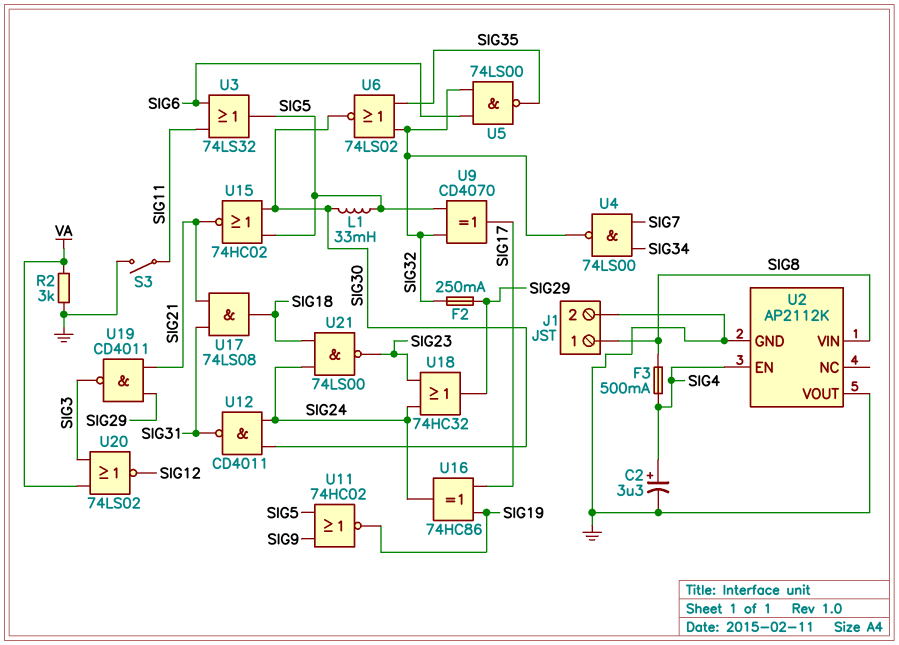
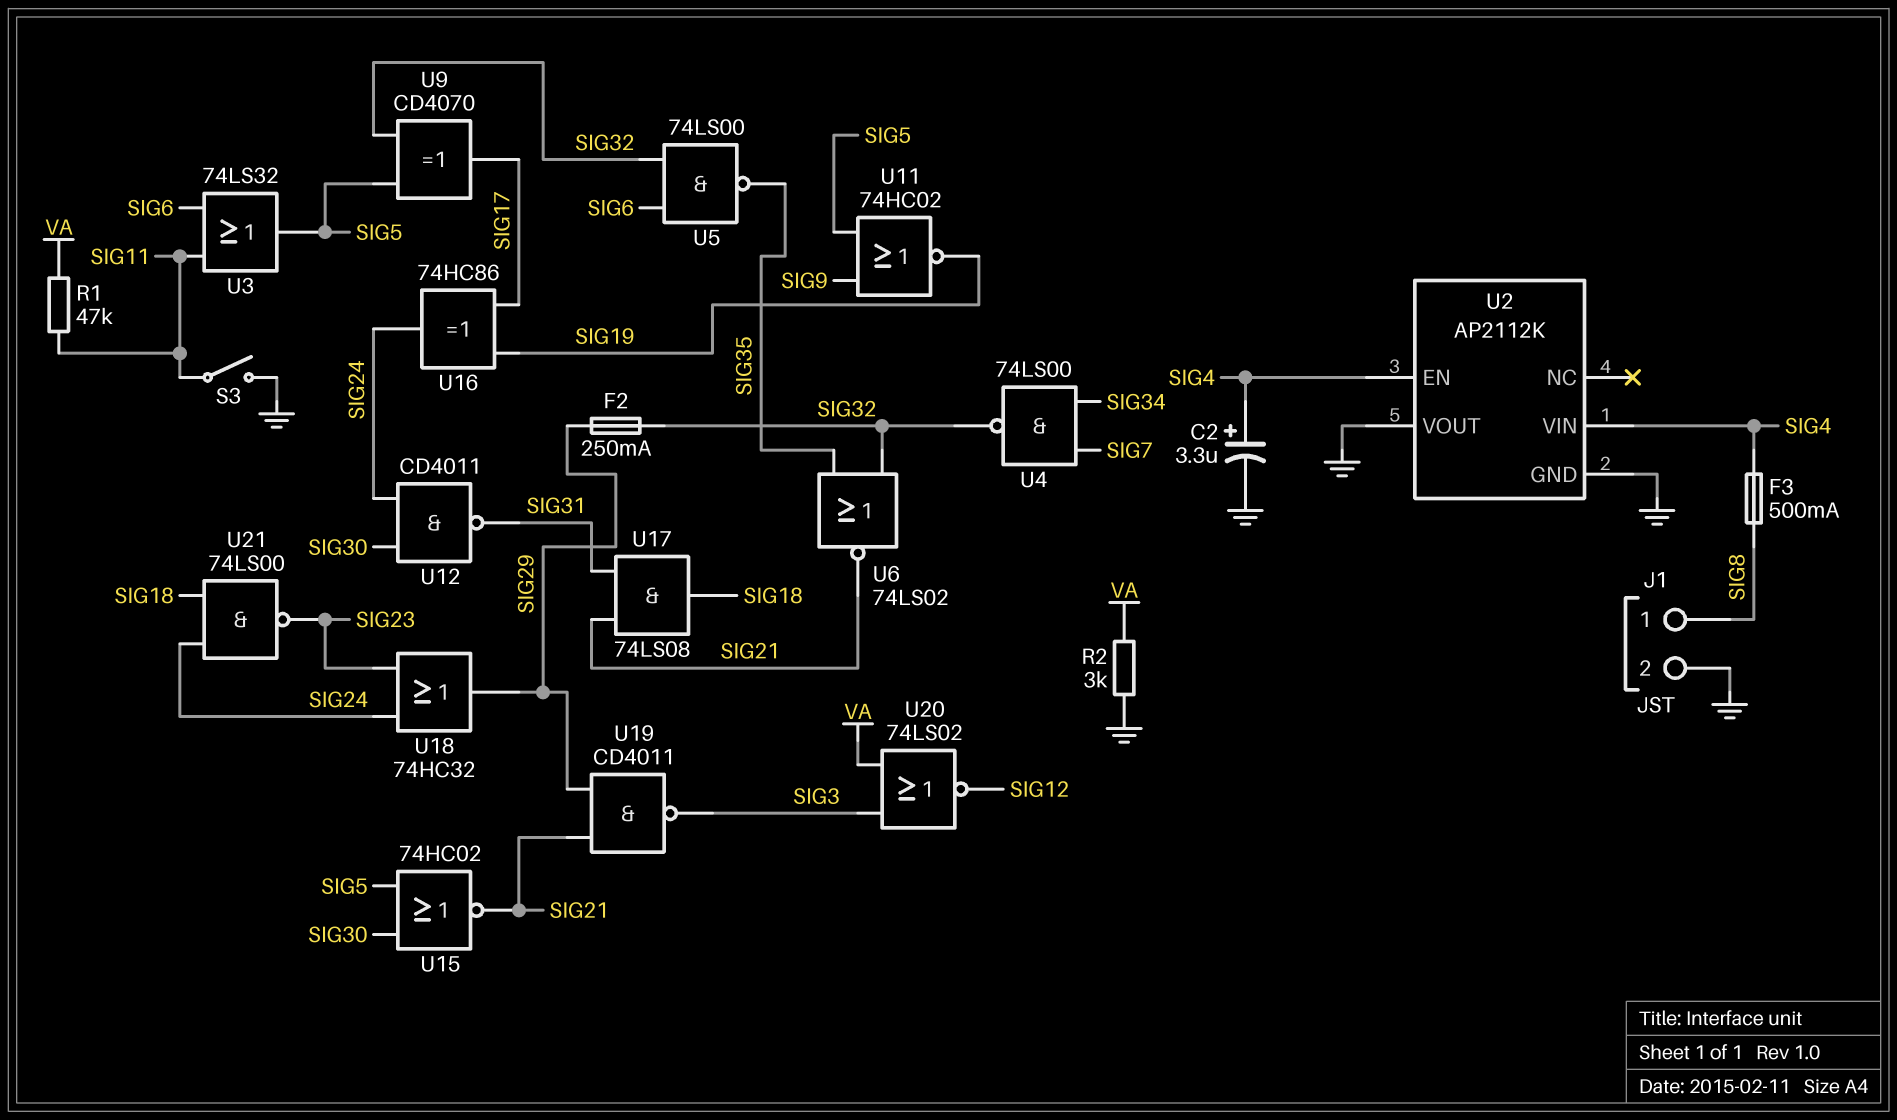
L1: 33mH (SIG5, SIG30) -> none
R1: none -> 47k (SIG11, VA)
U2 pin VIN: SIG8 -> SIG4
U6: NOR 74LS02 (in SIG32, in SIG35, out SIG30) -> NOR 74LS02 (in SIG32, in SIG35, out SIG21)

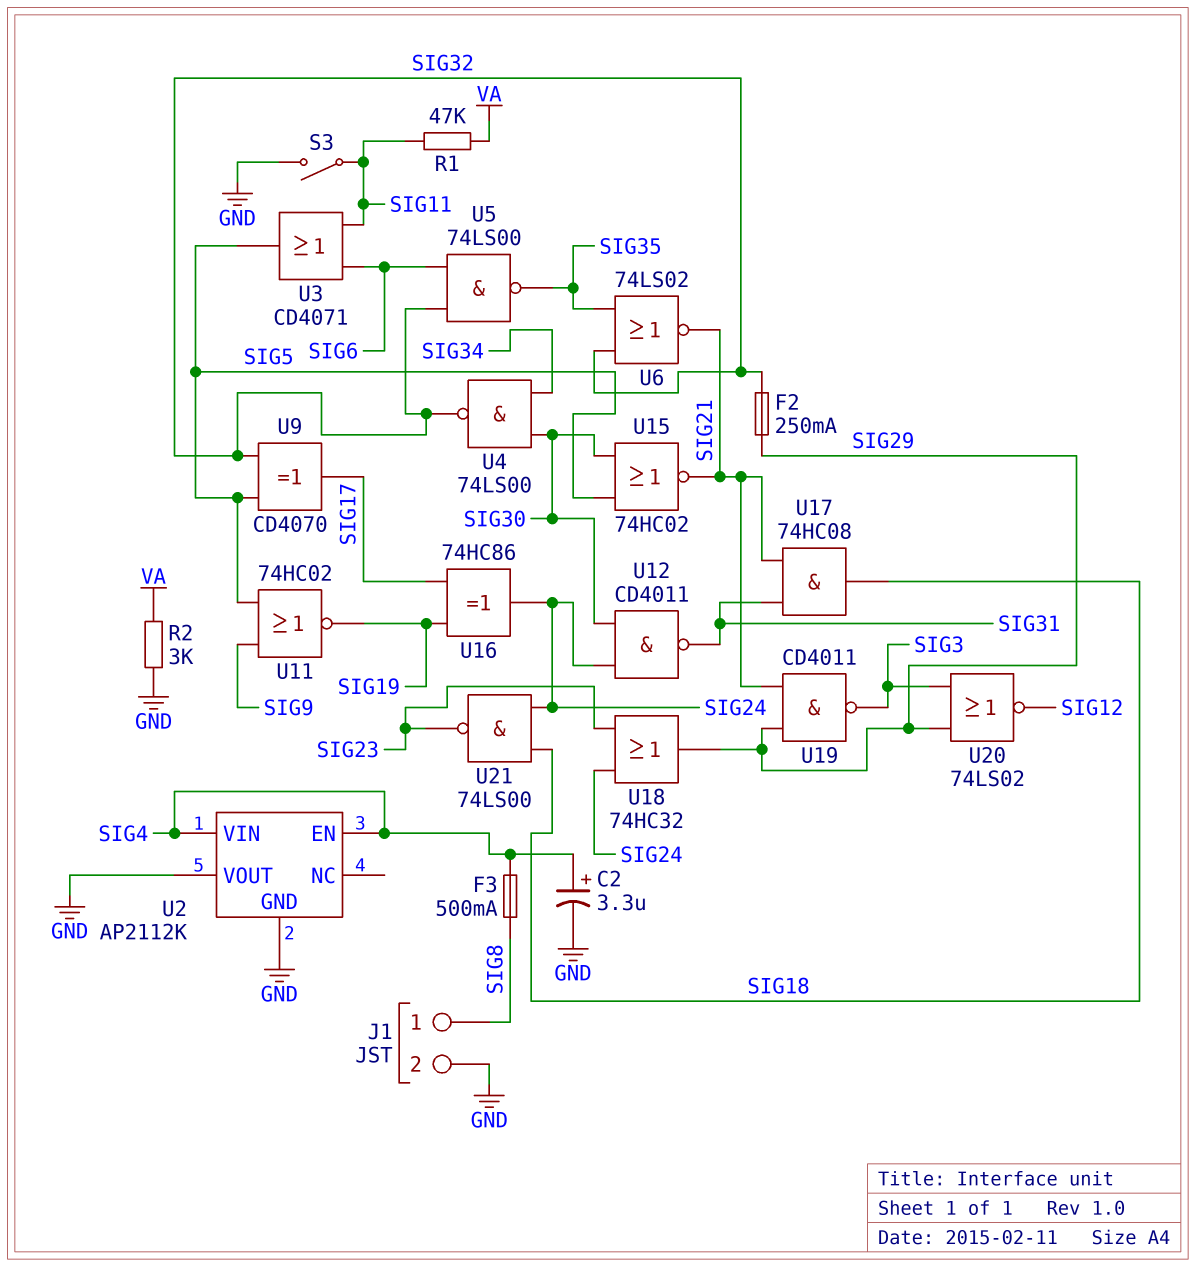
U3: OR 74LS32 (in SIG6, in SIG11, out SIG5) -> OR CD4071 (in SIG6, in SIG11, out SIG5)
U4: NAND 74LS00 (in SIG7, in SIG34, out SIG32) -> NAND 74LS00 (in SIG30, in SIG34, out SIG32)
U17: AND 74LS08 (in SIG21, in SIG31, out SIG18) -> AND 74HC08 (in SIG21, in SIG31, out SIG18)
U20: NOR 74LS02 (in SIG3, in VA, out SIG12) -> NOR 74LS02 (in SIG3, in SIG29, out SIG12)

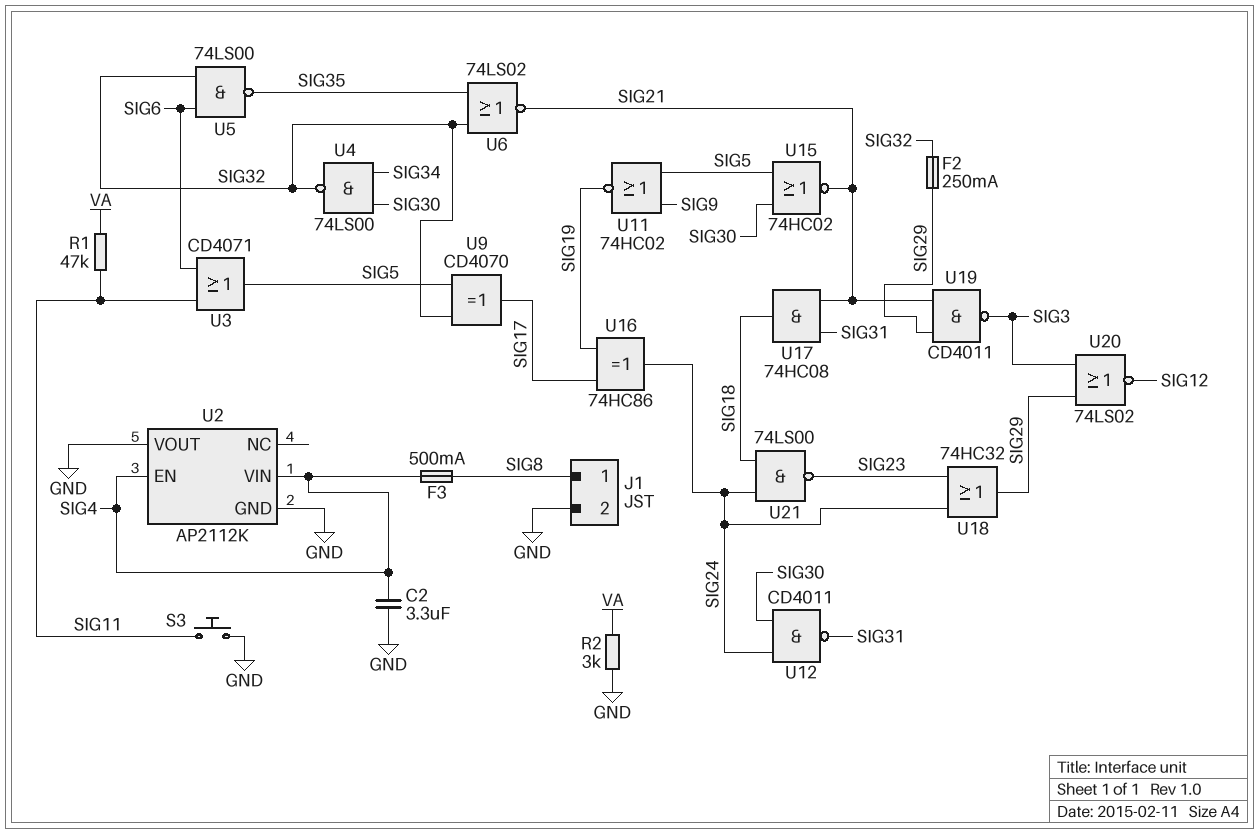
C2: 3.3uF (plus SIG4, minus GND) -> 3.3uF (GND, SIG4)
S3: switch (GND, SIG11) -> button (GND, SIG11)

